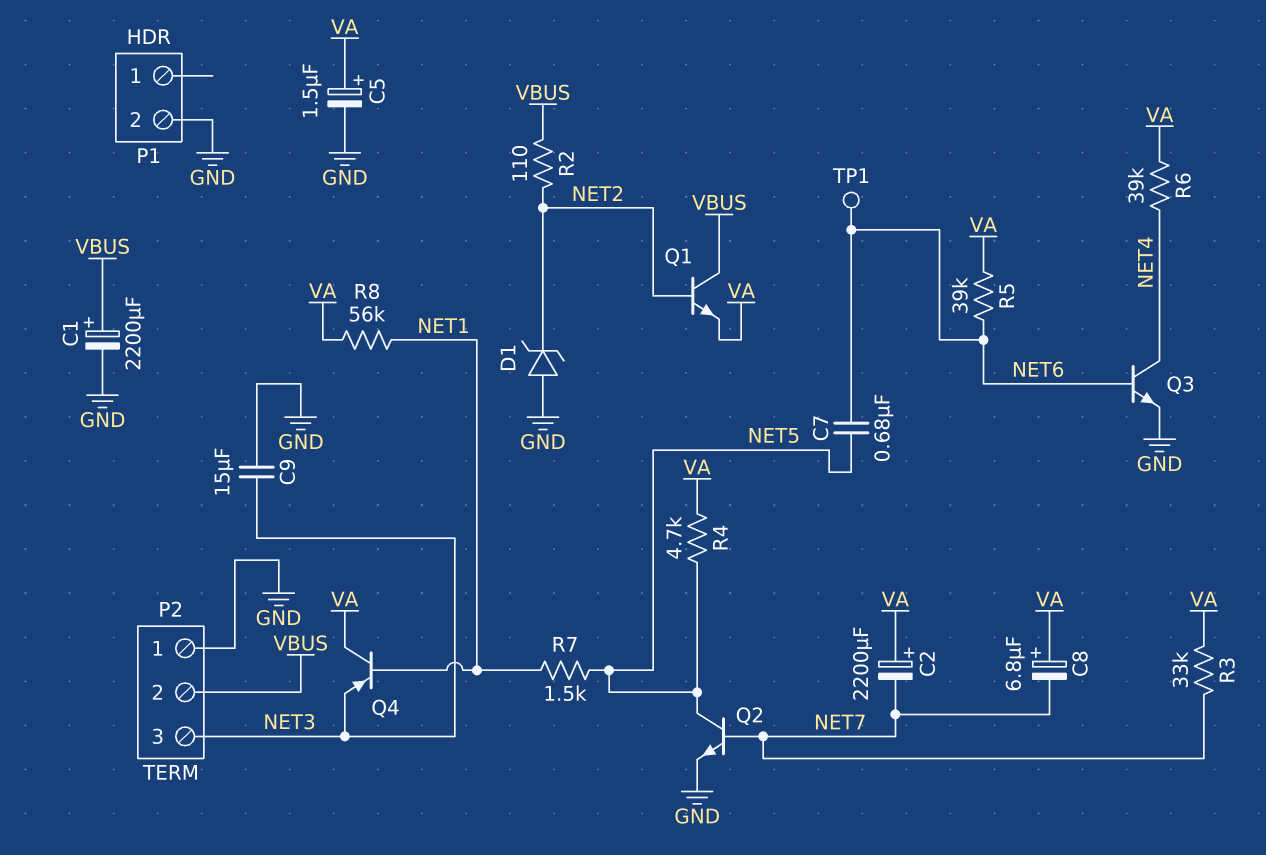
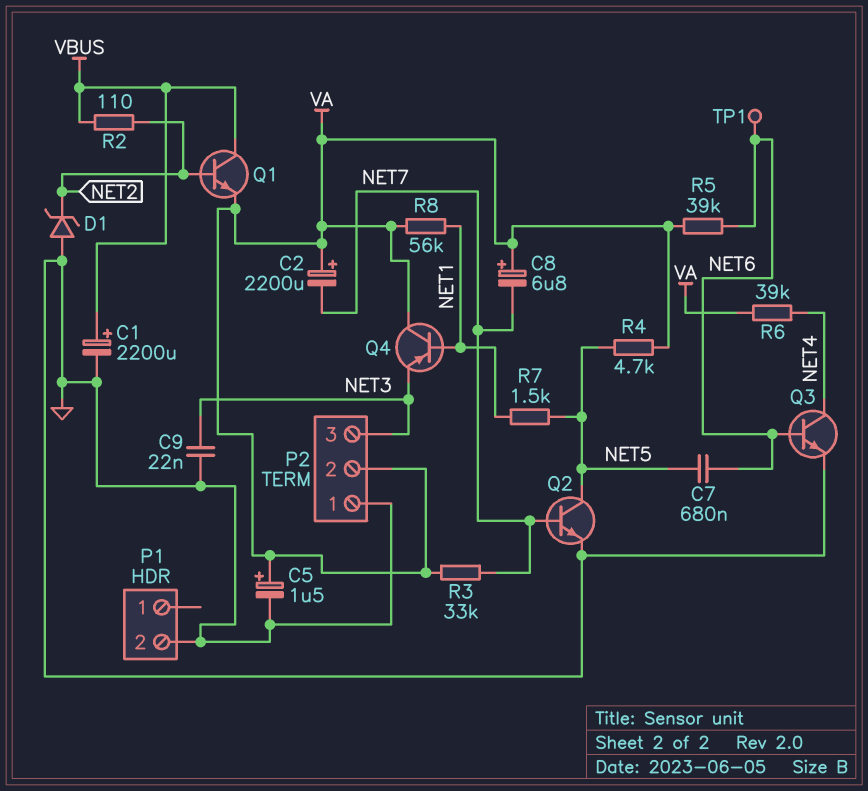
C9: 15uF (GND, NET3) -> 22nF (GND, NET3)
P2 pin 2: VBUS -> VA

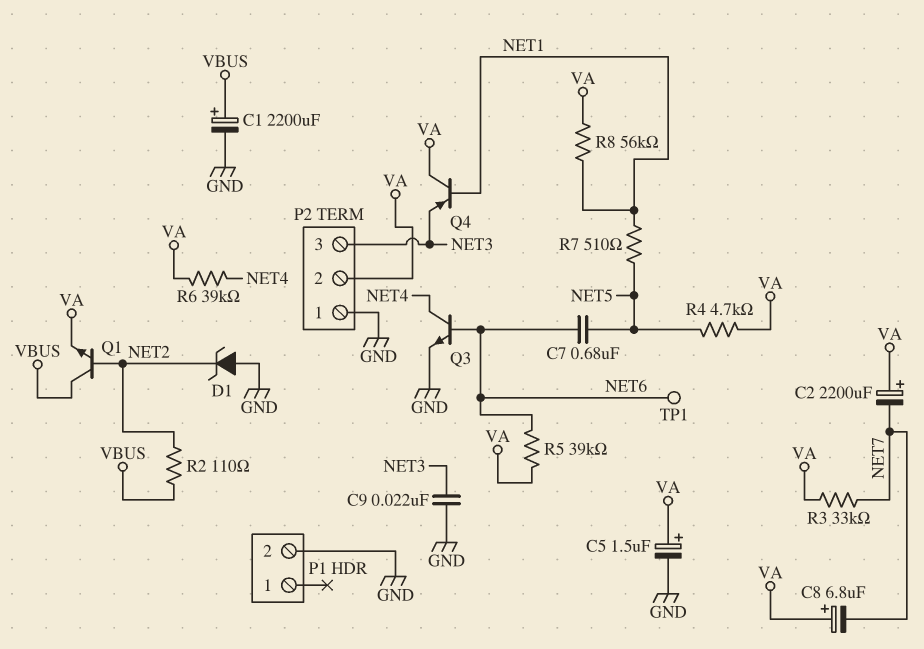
Q2: NPN (B NET7, C NET5, E GND) -> none
R7: 1.5k (NET1, NET5) -> 510 (NET1, NET5)

